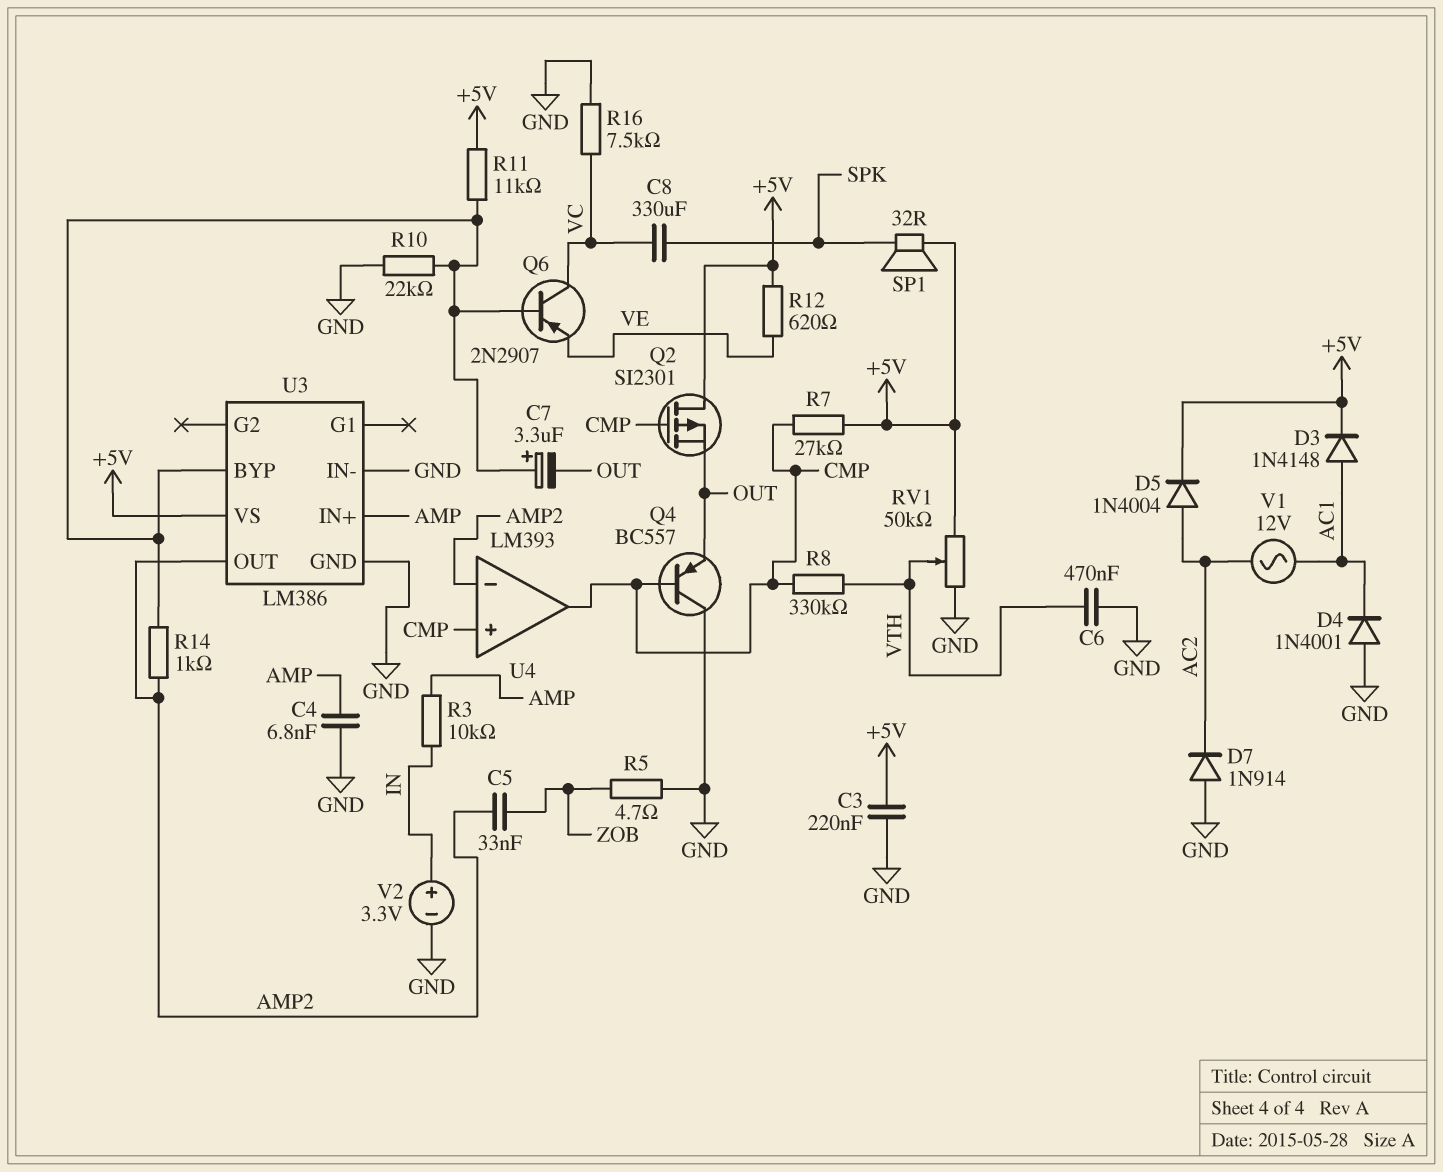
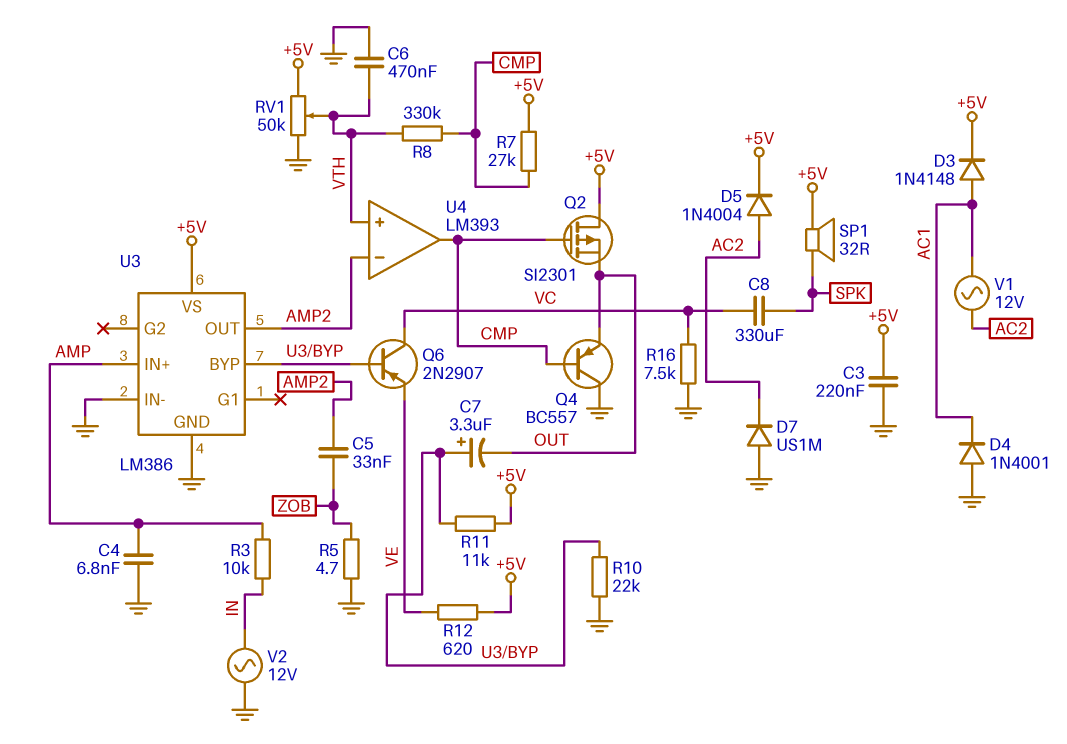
D7: diode 1N914 (A GND, K AC2) -> diode US1M (A GND, K AC2)
R14: 1k (AMP2, U3/BYP) -> none
U4 pin in+: CMP -> VTH
V2: 3.3V (plus IN, minus GND) -> AC 12V (GND, IN)

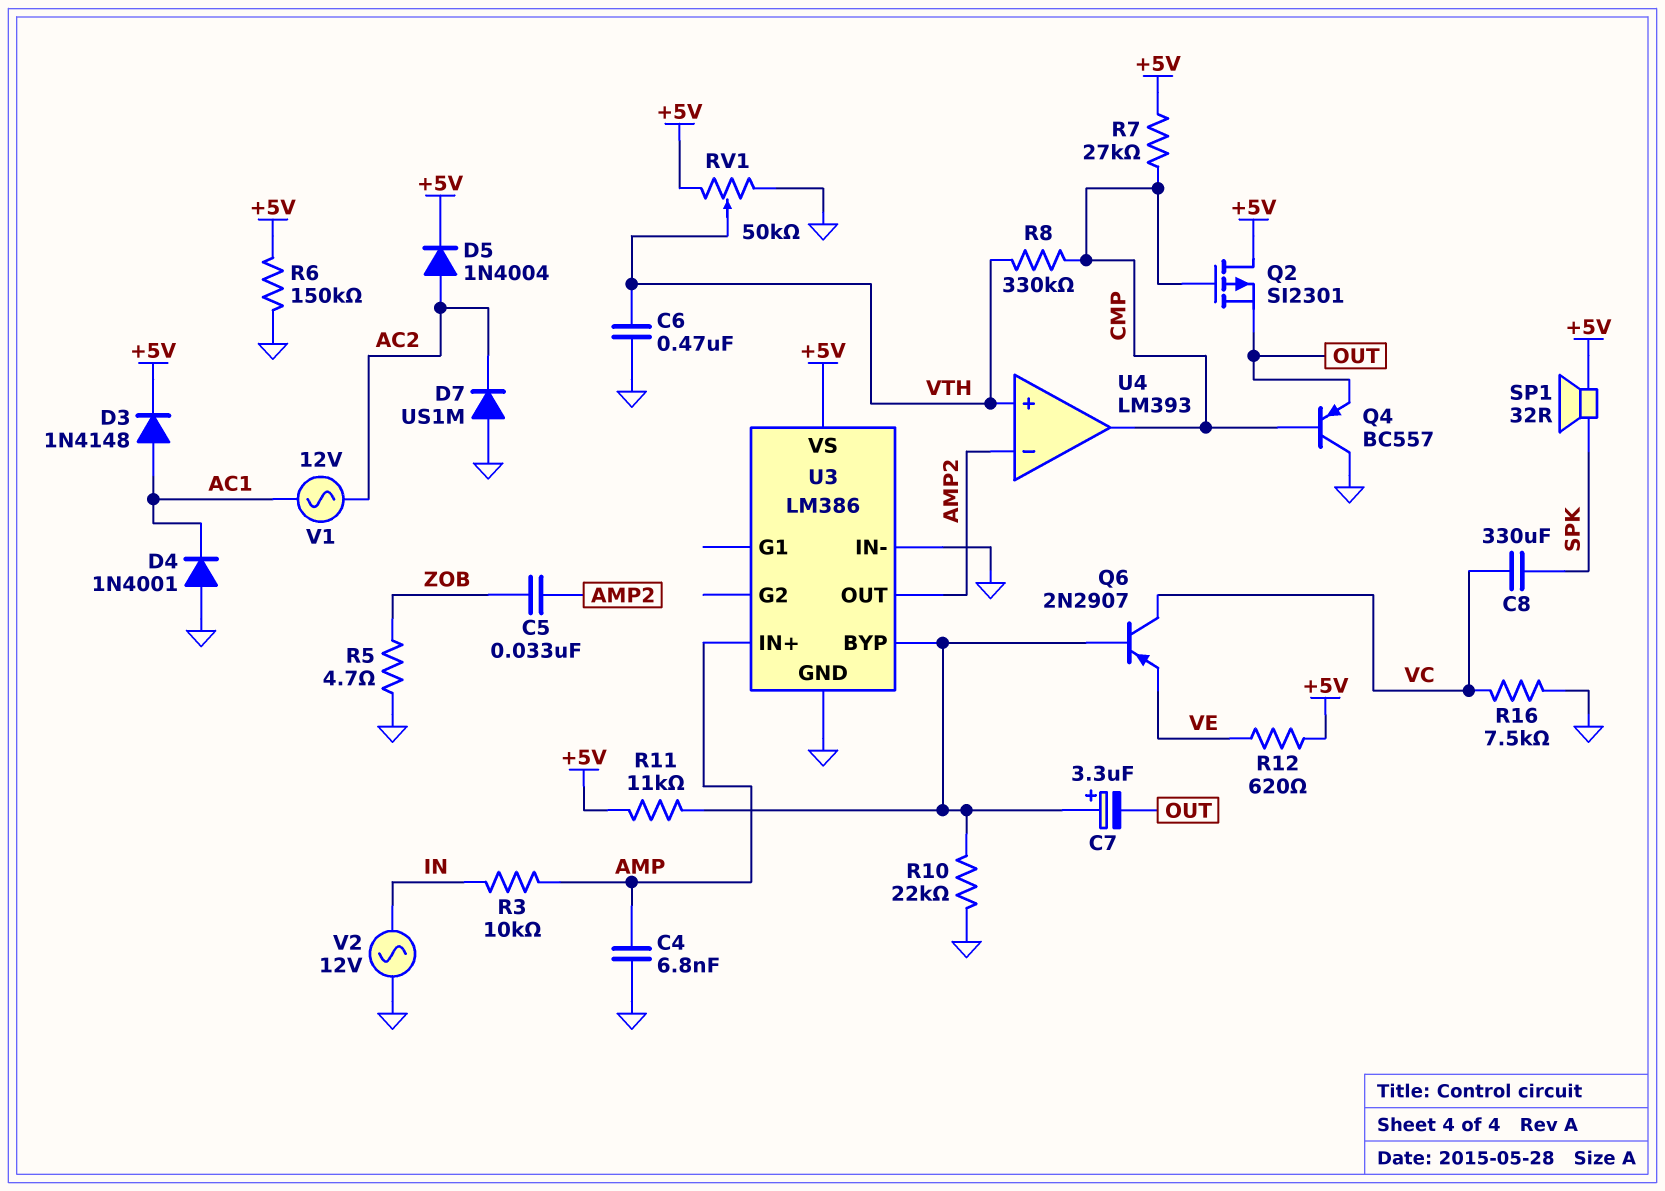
C3: 220nF (+5V, GND) -> none
R6: none -> 150k (+5V, GND)

